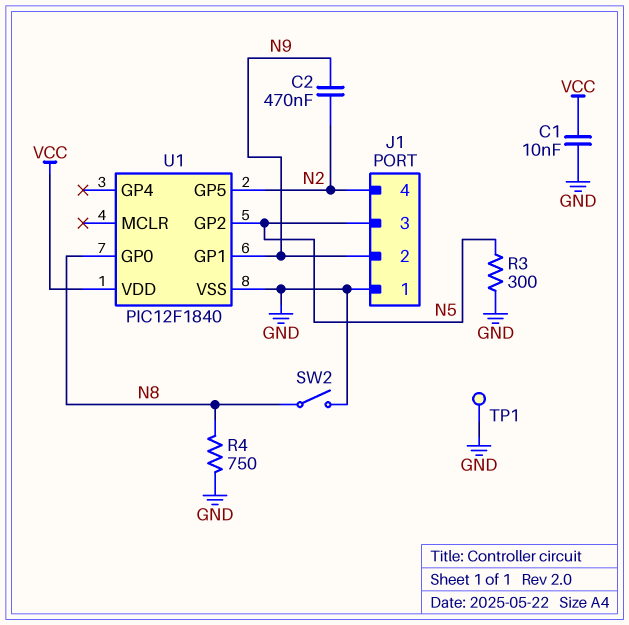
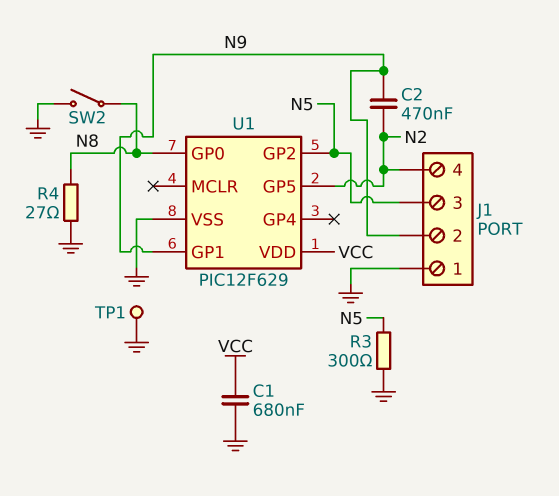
C1: 10nF (GND, VCC) -> 680nF (GND, VCC)
R4: 750 (GND, N8) -> 27 (GND, N8)
U1: PIC12F1840 -> PIC12F629

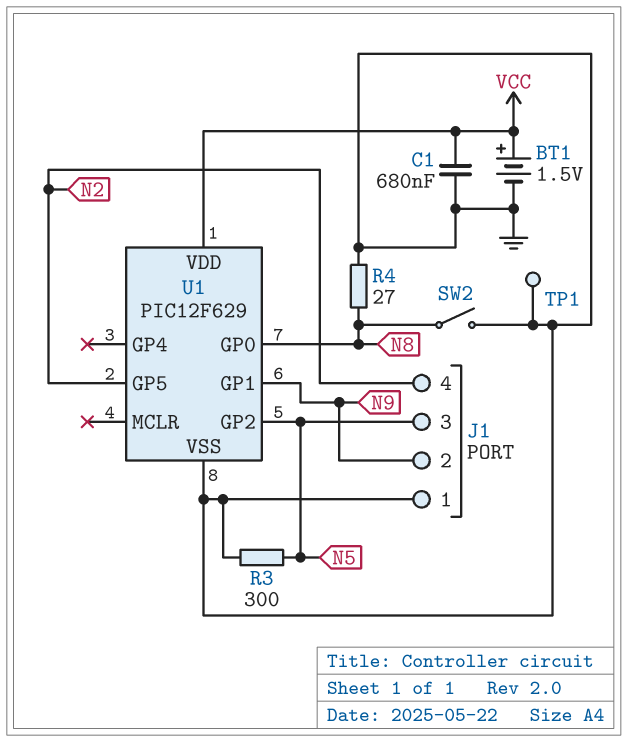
BT1: none -> 1.5V (plus VCC, minus GND)
C2: 470nF (N2, N9) -> none

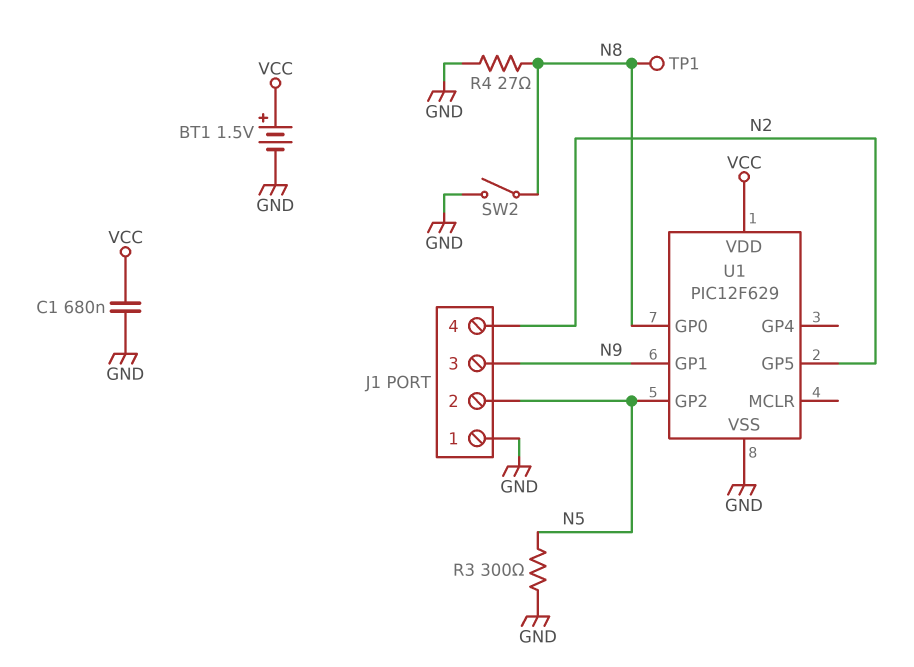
J1 pin 2: N9 -> N5
J1 pin 3: N5 -> N9
TP1: test point (GND) -> test point (N8)

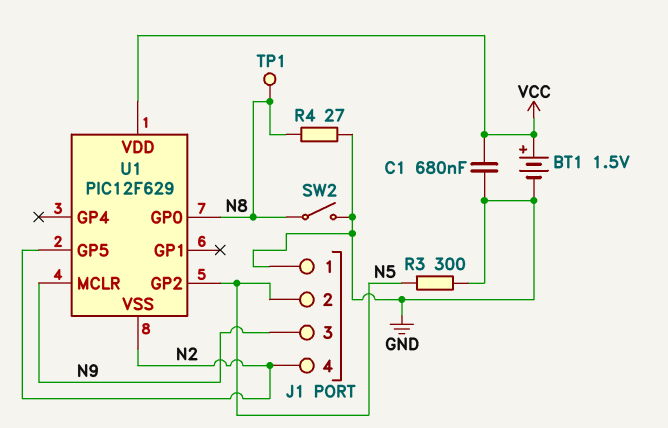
U1 pin GP1: N9 -> none
U1 pin MCLR: none -> N9
U1 pin VSS: GND -> N2

